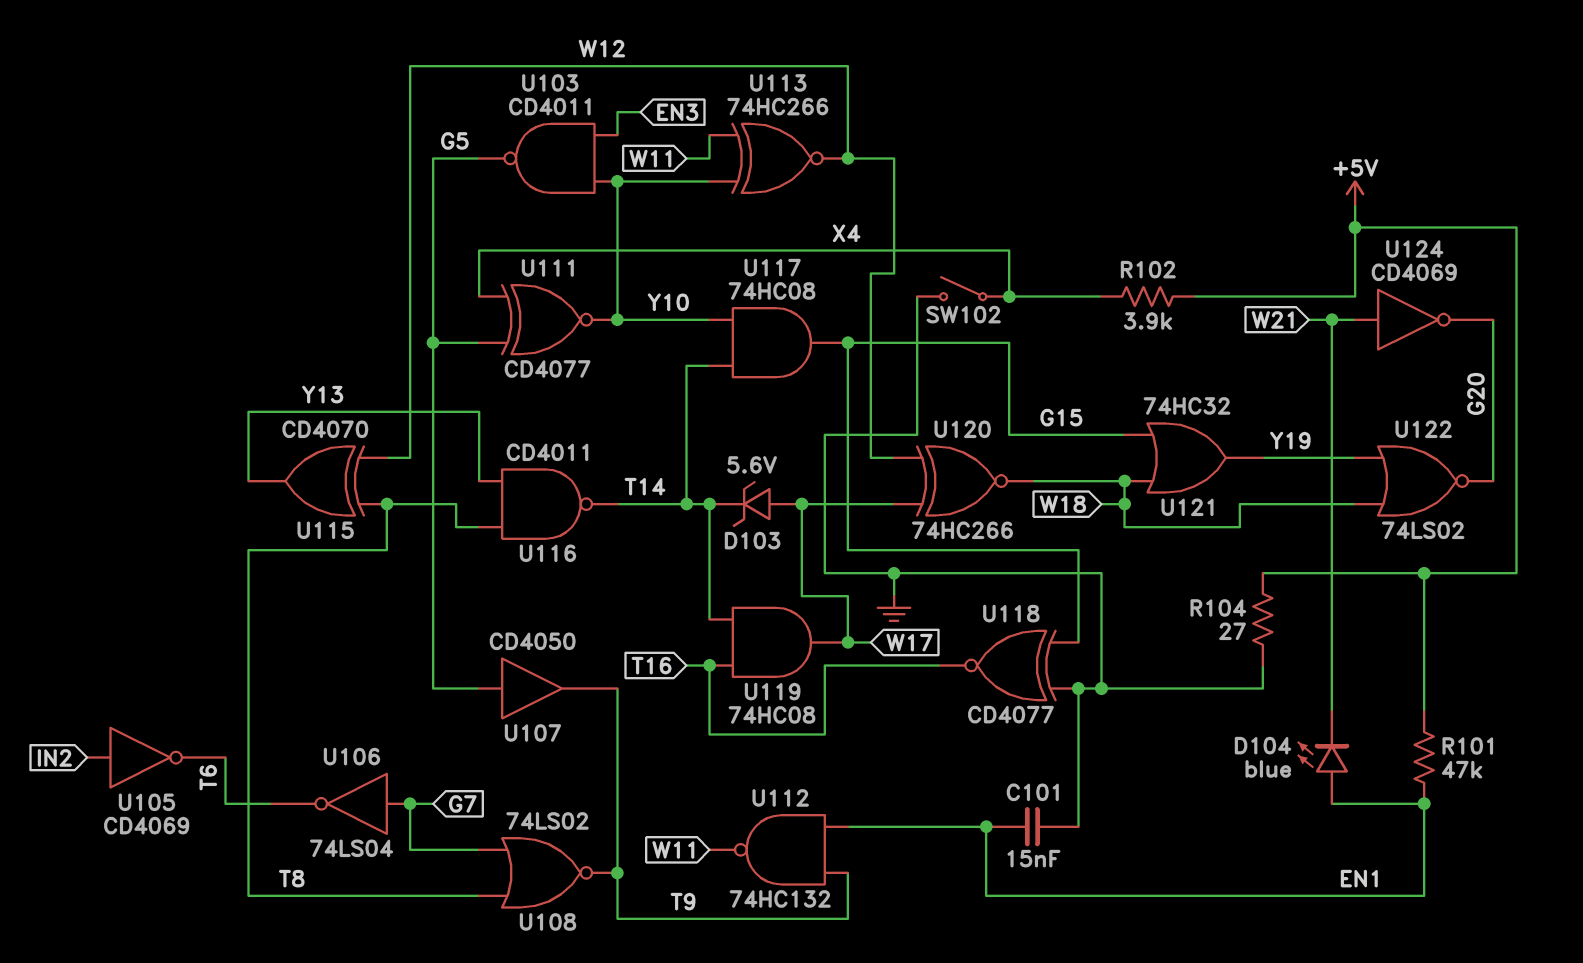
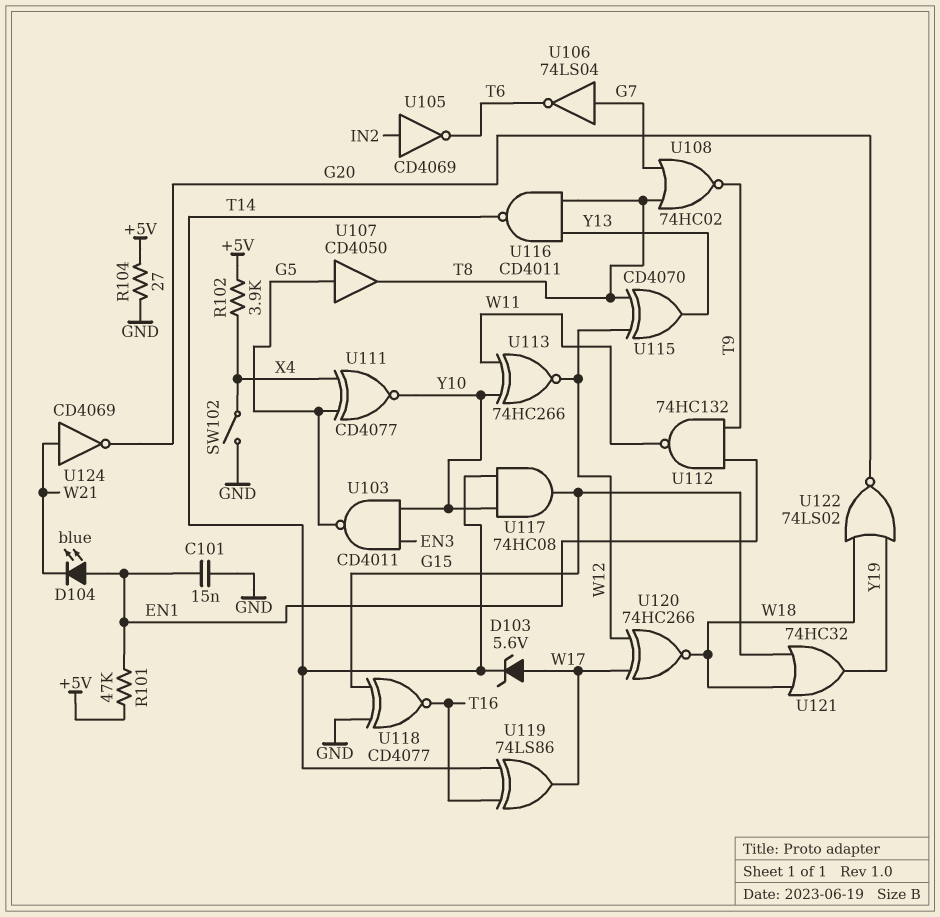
U107: buffer CD4050 (in G5, out T9) -> buffer CD4050 (in G5, out T8)
U108: NOR 74LS02 (in G7, in T8, out T9) -> NOR 74HC02 (in G7, in T8, out T9)
U119: AND 74HC08 (in T14, in T16, out W17) -> XOR 74LS86 (in T14, in T16, out W17)

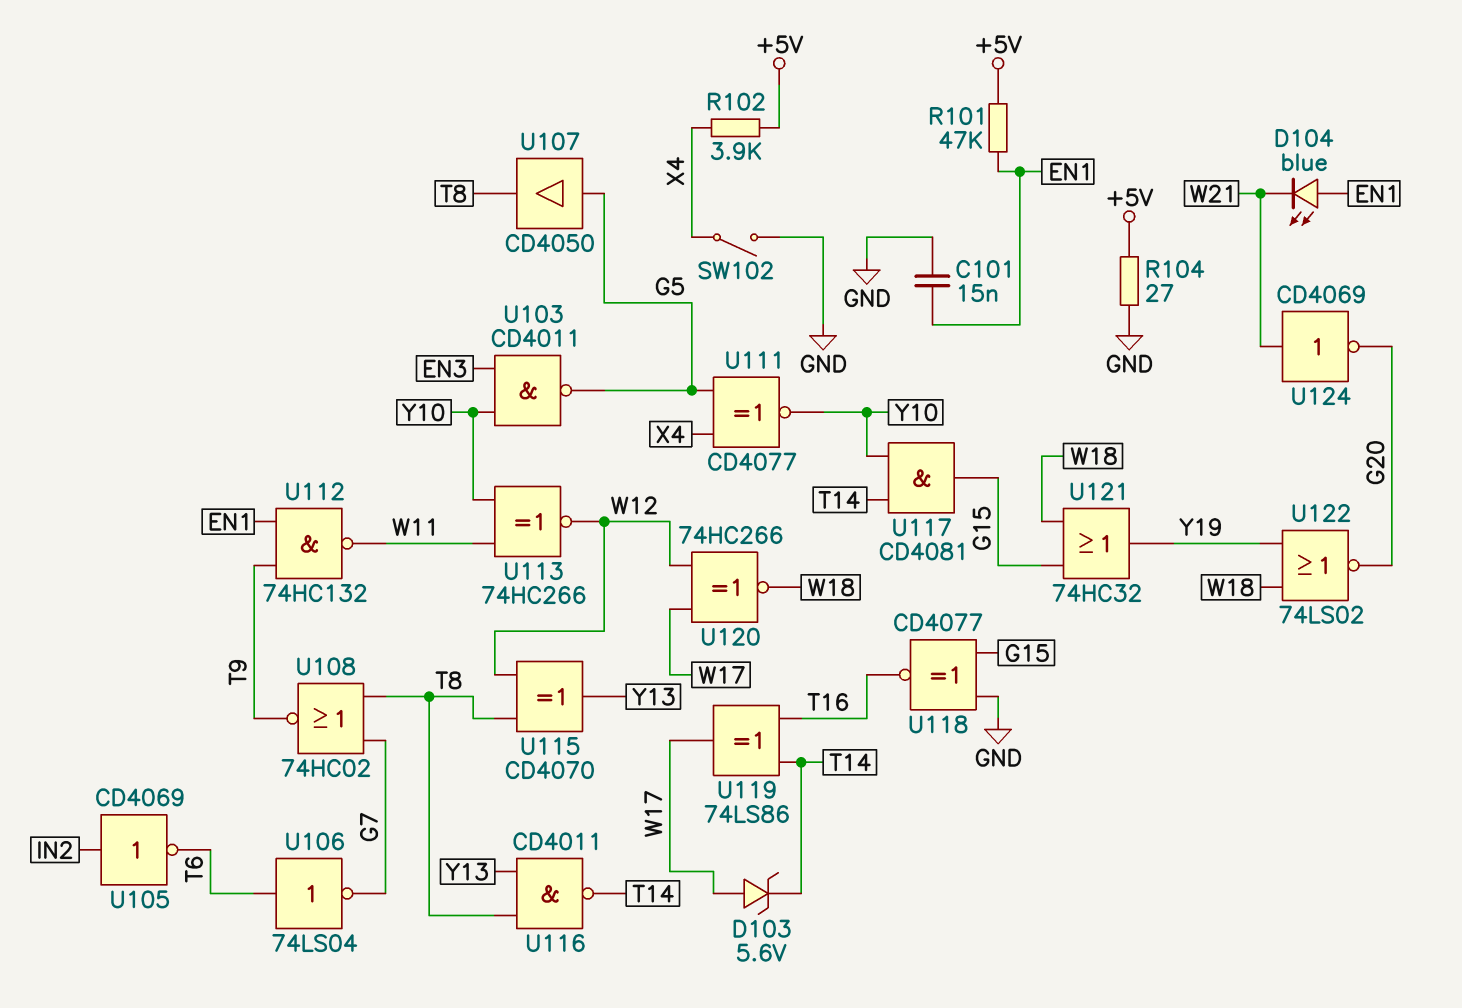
U106: NOT 74LS04 (in G7, out T6) -> NOT 74LS04 (in T6, out G7)
U117: AND 74HC08 (in T14, in Y10, out G15) -> AND CD4081 (in T14, in Y10, out G15)

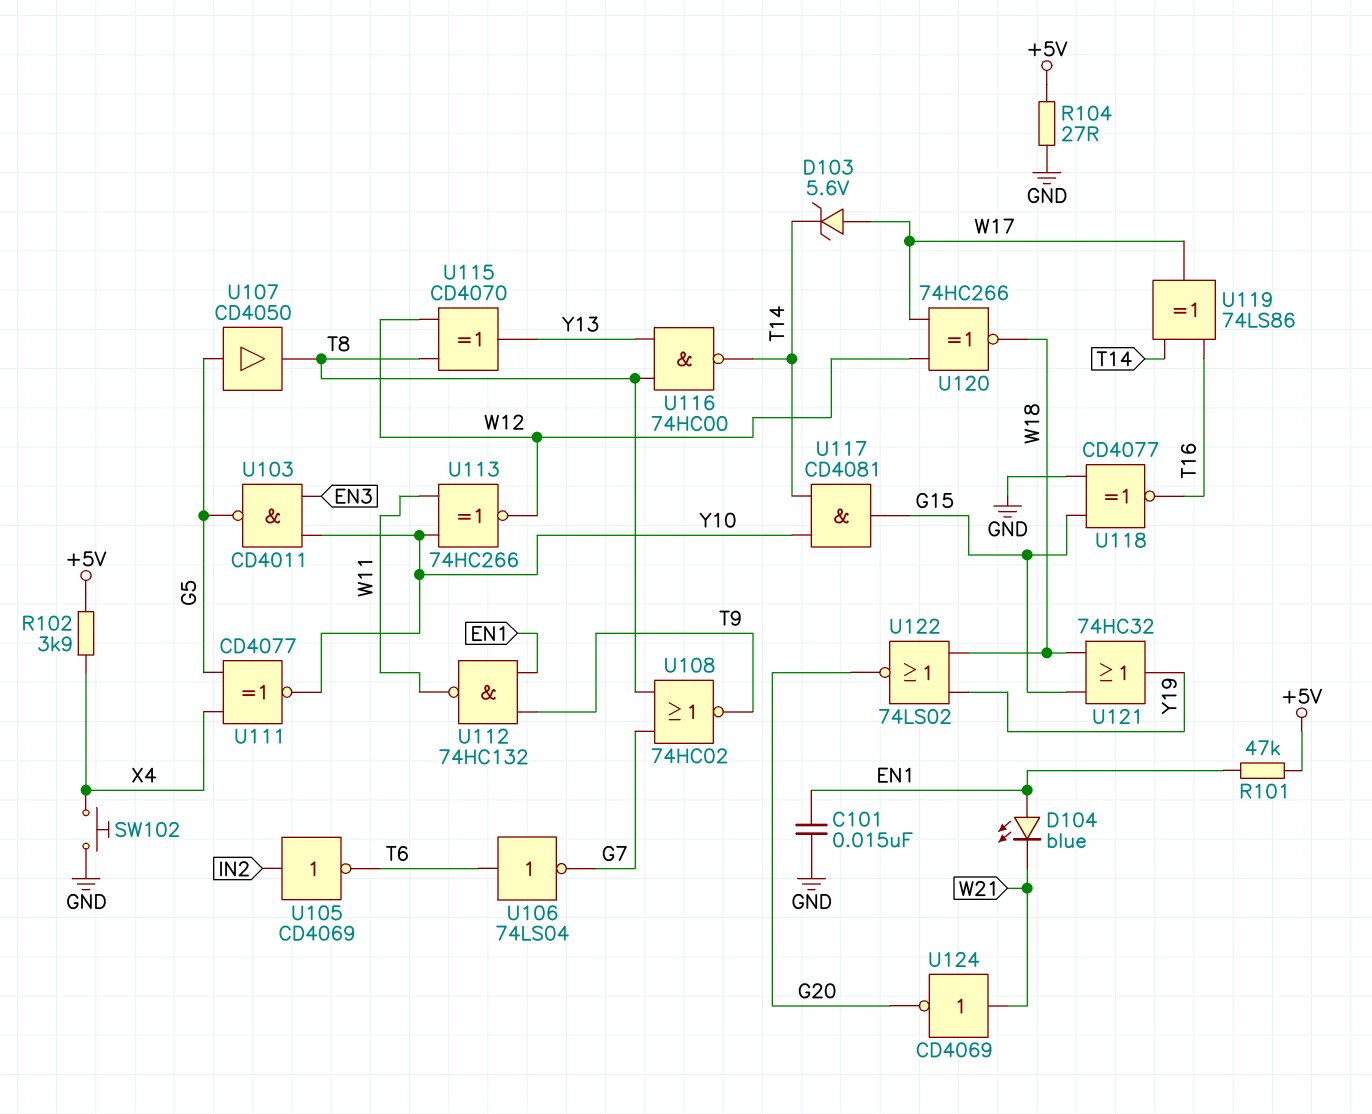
SW102: switch (GND, X4) -> button (GND, X4)
U116: NAND CD4011 (in T8, in Y13, out T14) -> NAND 74HC00 (in T8, in Y13, out T14)

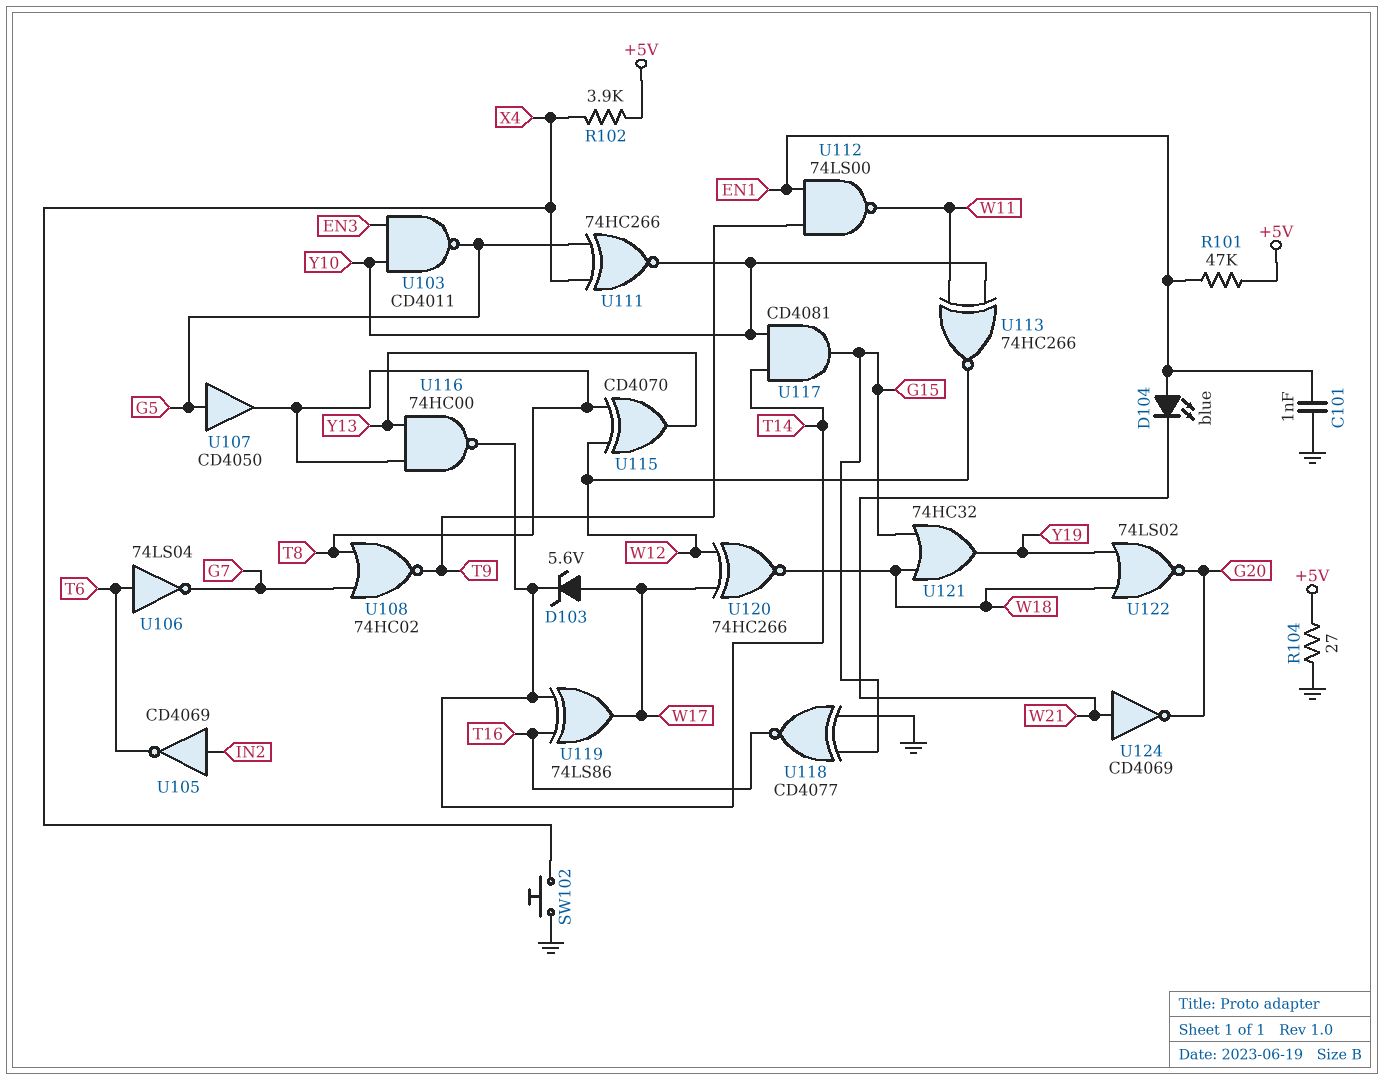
C101: 15nF (EN1, GND) -> 1nF (EN1, GND)
U111: XNOR CD4077 (in G5, in X4, out Y10) -> XNOR 74HC266 (in G5, in X4, out Y10)
U112: NAND 74HC132 (in EN1, in T9, out W11) -> NAND 74LS00 (in EN1, in T9, out W11)

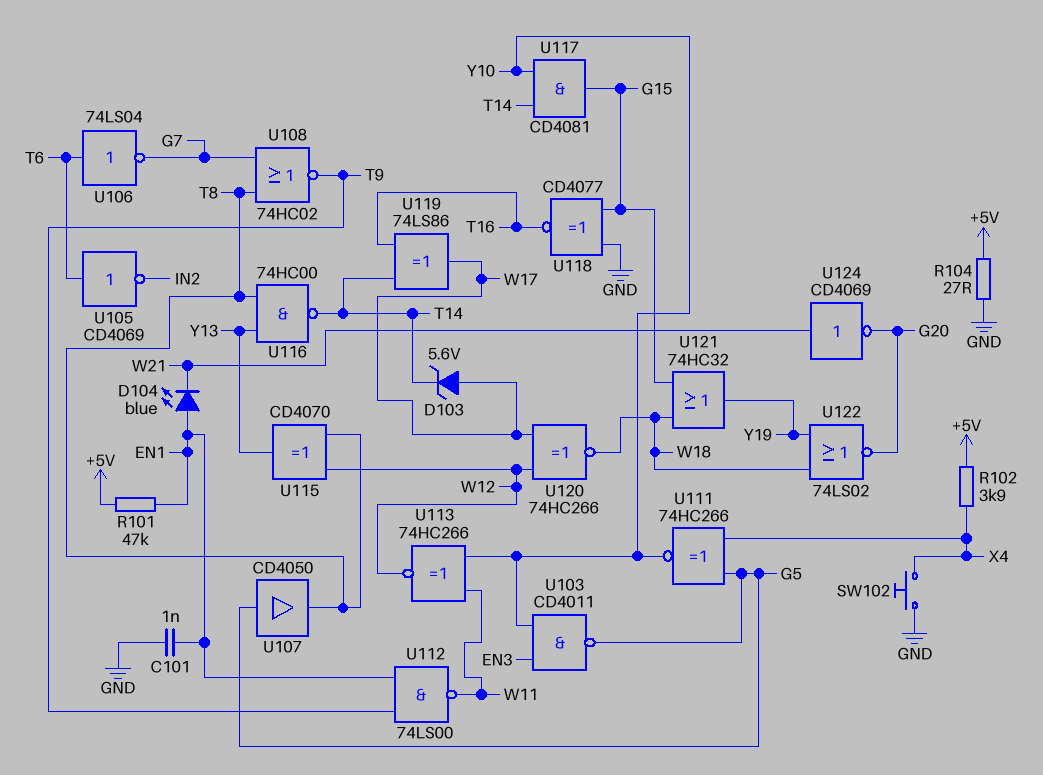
U105: NOT CD4069 (in IN2, out T6) -> NOT CD4069 (in T6, out IN2)

